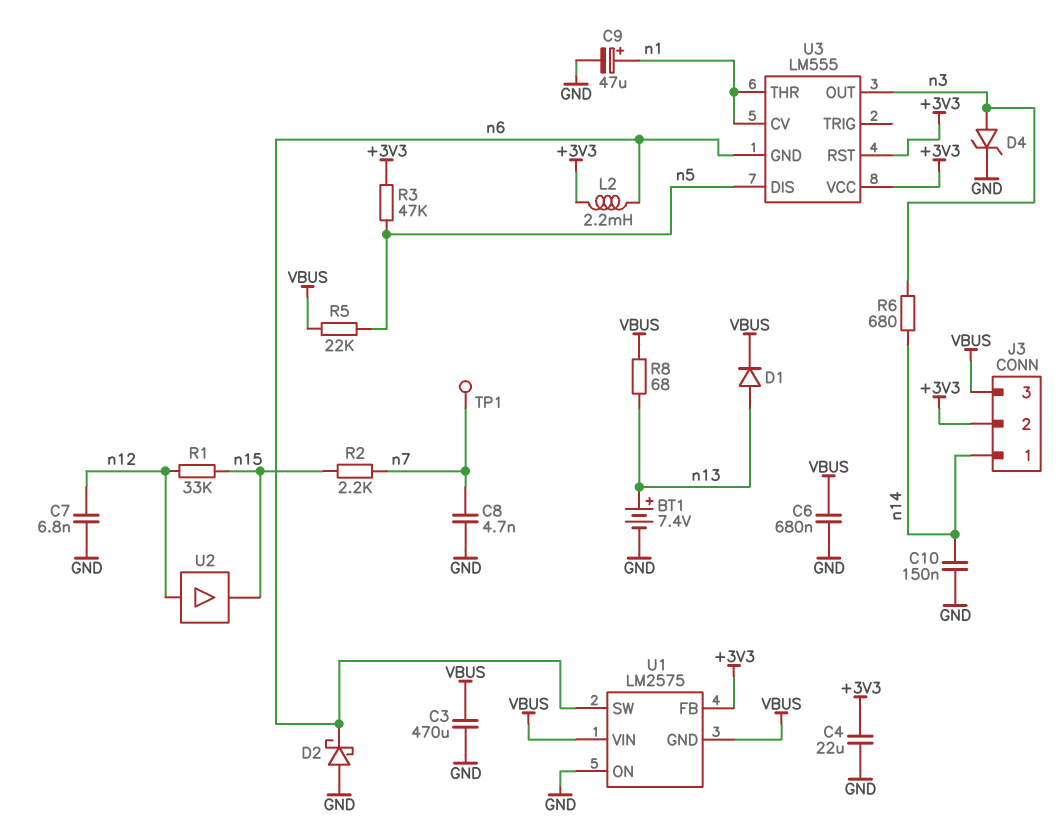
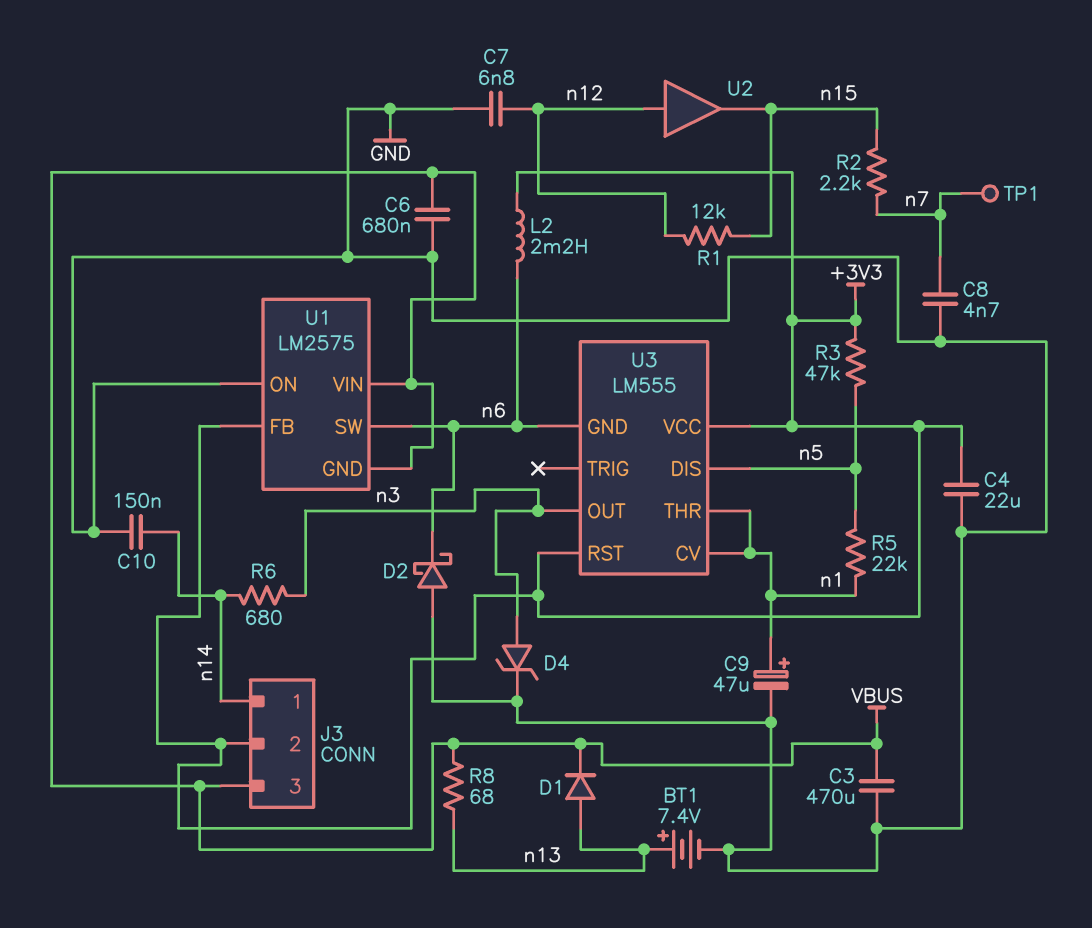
R1: 33k (n12, n15) -> 12k (n12, n15)
R5: 22k (VBUS, n5) -> 22k (n1, n5)

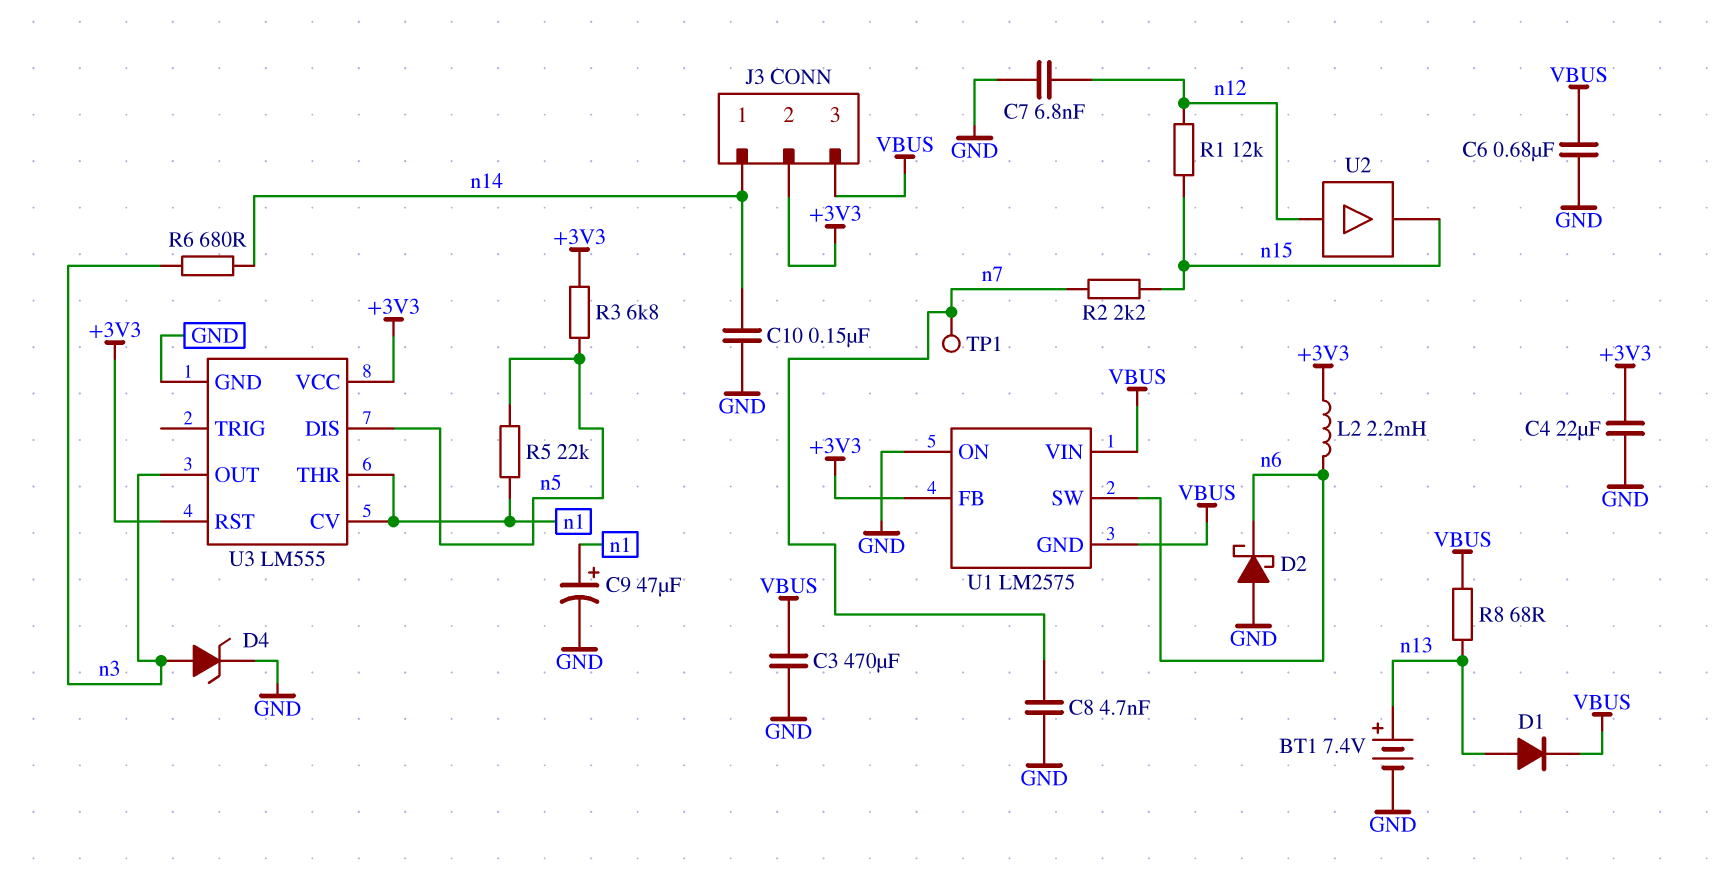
R3: 47k (+3V3, n5) -> 6.8k (+3V3, n5)
U3 pin GND: n6 -> GND

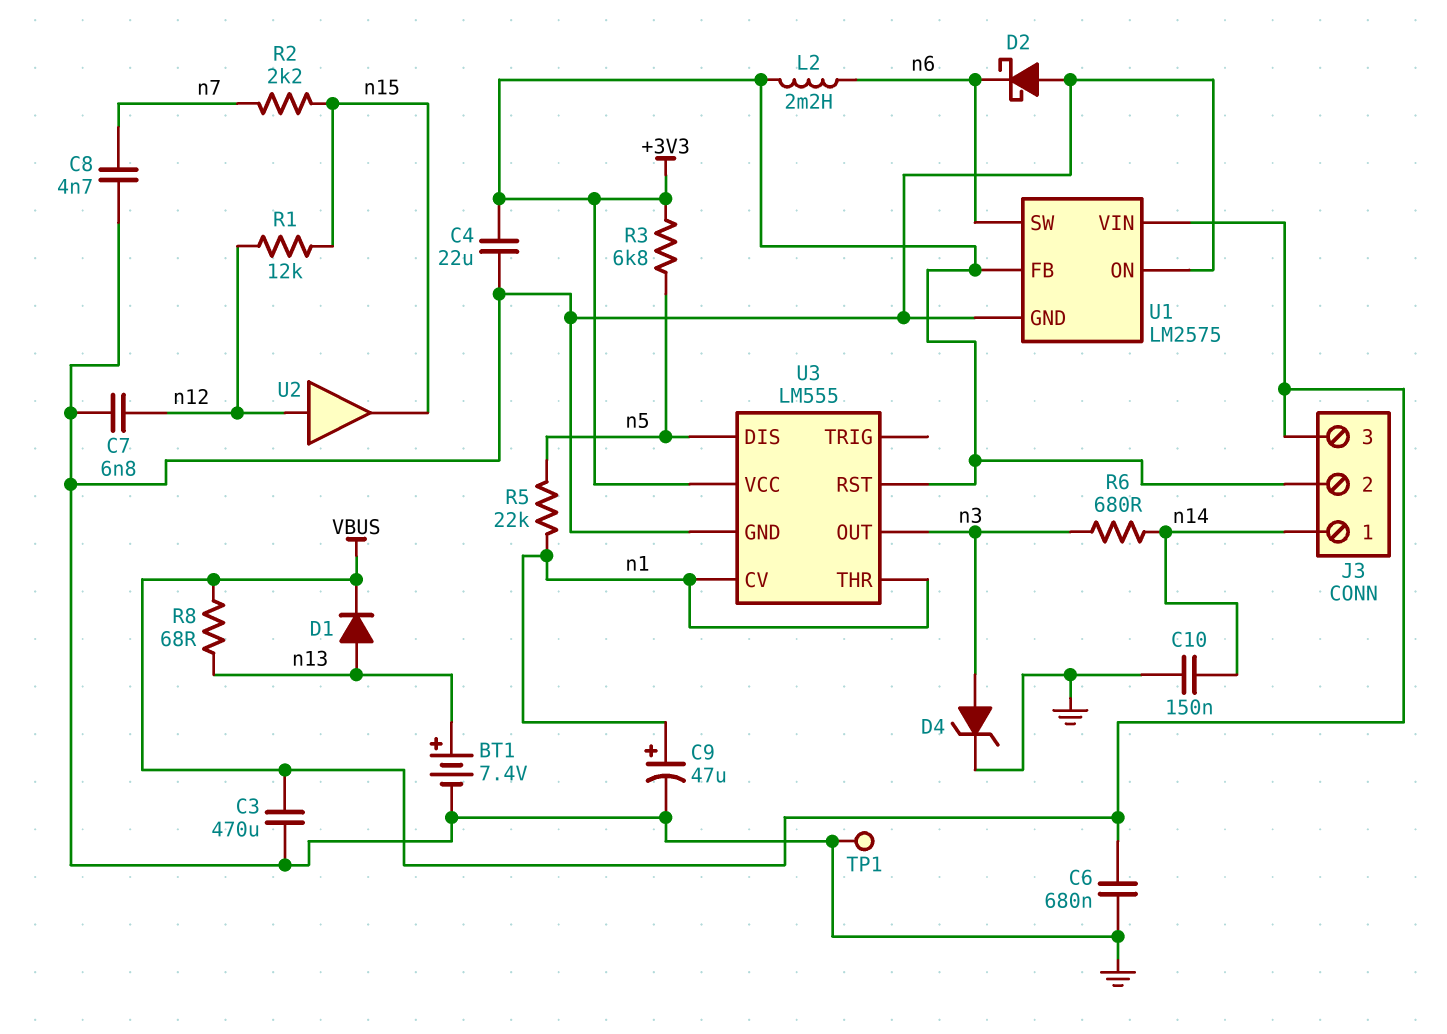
TP1: test point (n7) -> test point (GND)
U1 pin GND: VBUS -> GND

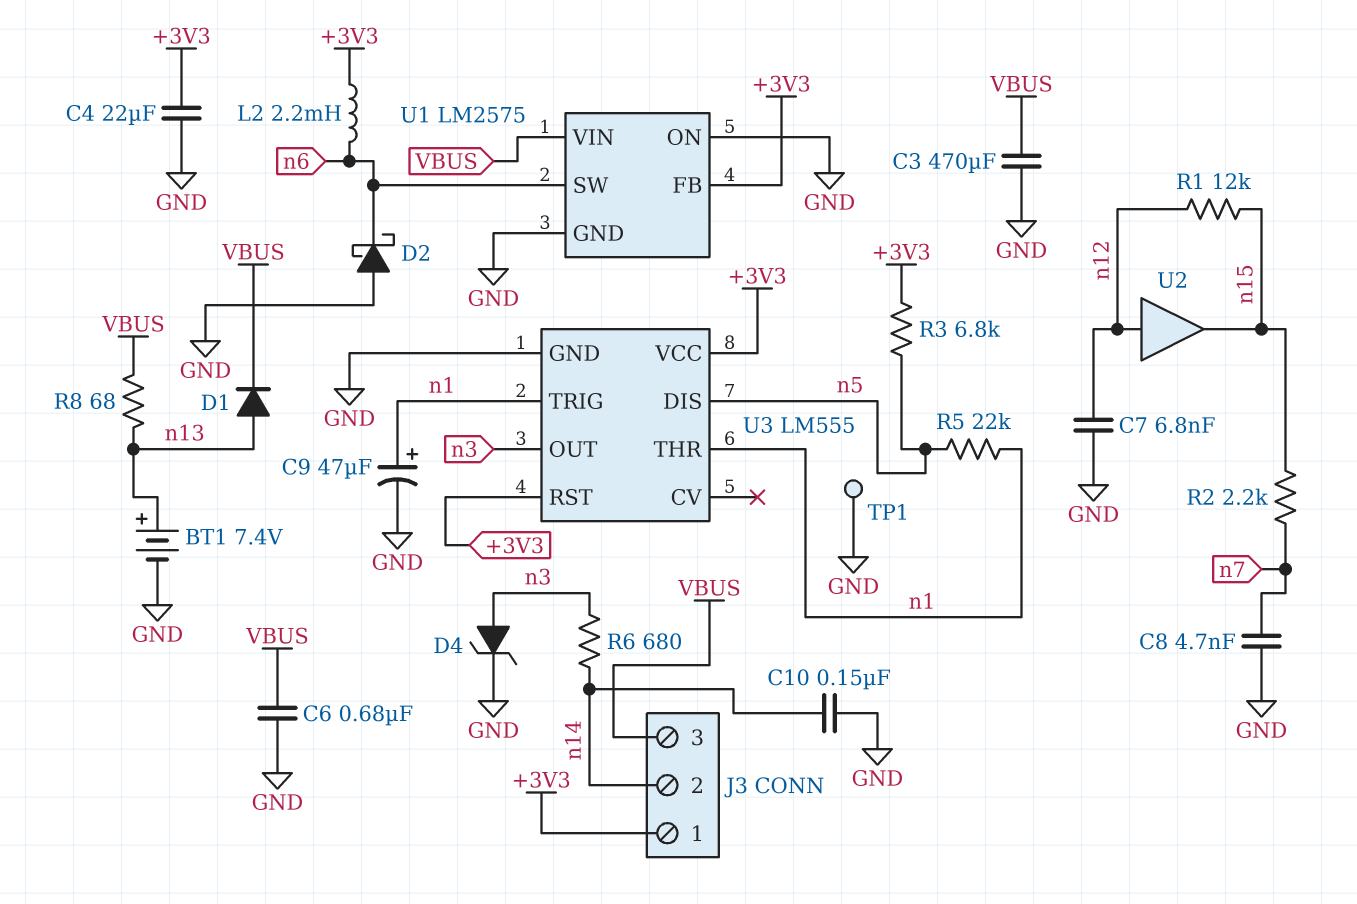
J3 pin 1: n14 -> +3V3
J3 pin 2: +3V3 -> n14
U3 pin CV: n1 -> none
U3 pin TRIG: none -> n1

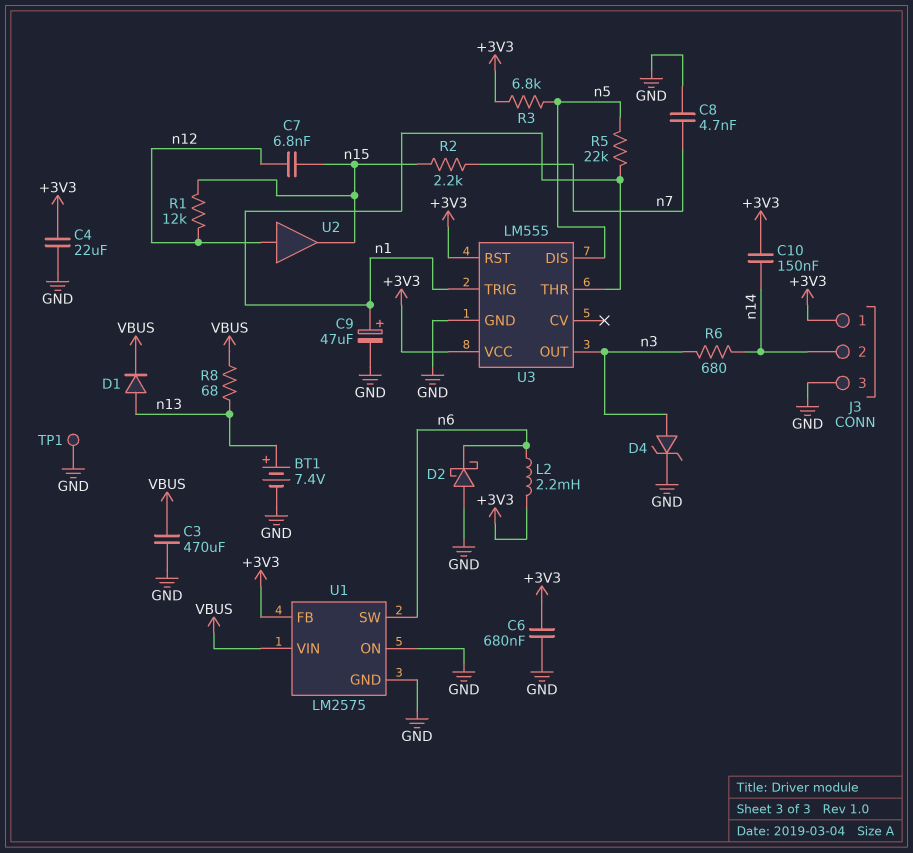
C6: 680nF (GND, VBUS) -> 680nF (+3V3, GND)
C7: 6.8nF (GND, n12) -> 6.8nF (n12, n15)
C10: 150nF (GND, n14) -> 150nF (+3V3, n14)
J3 pin 3: VBUS -> GND

